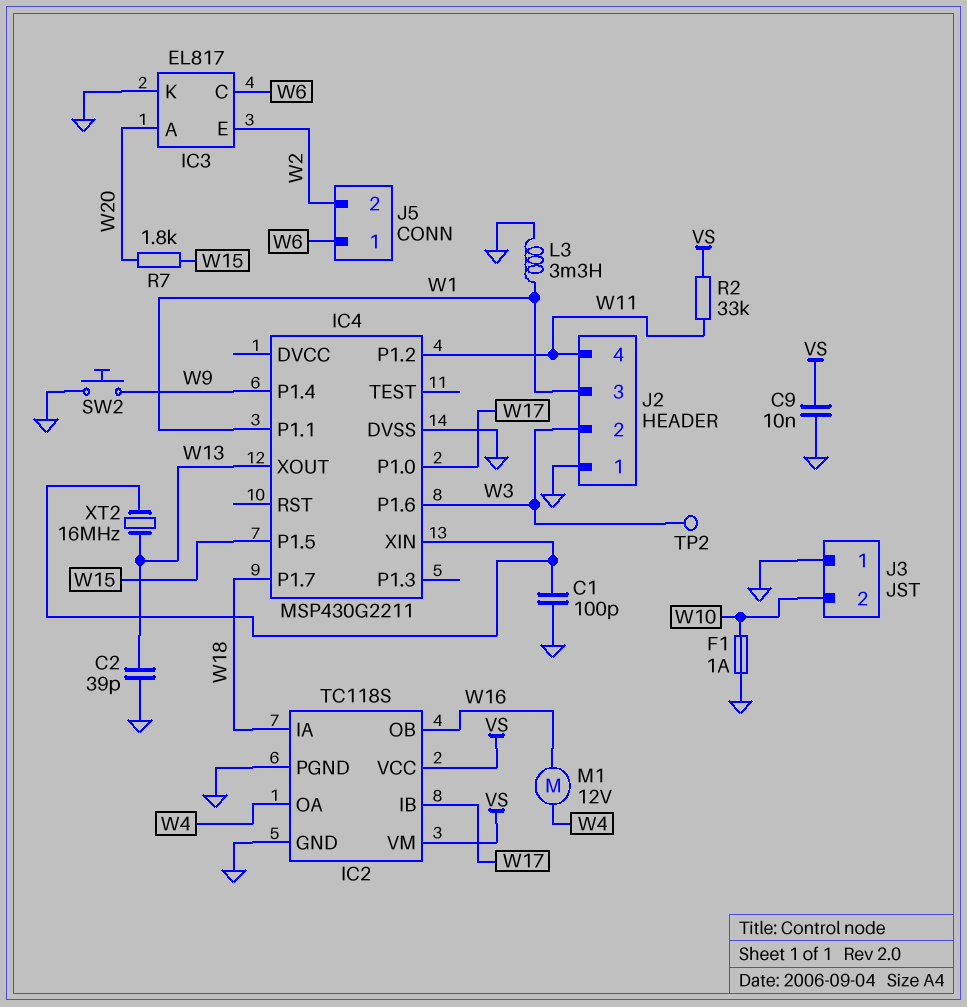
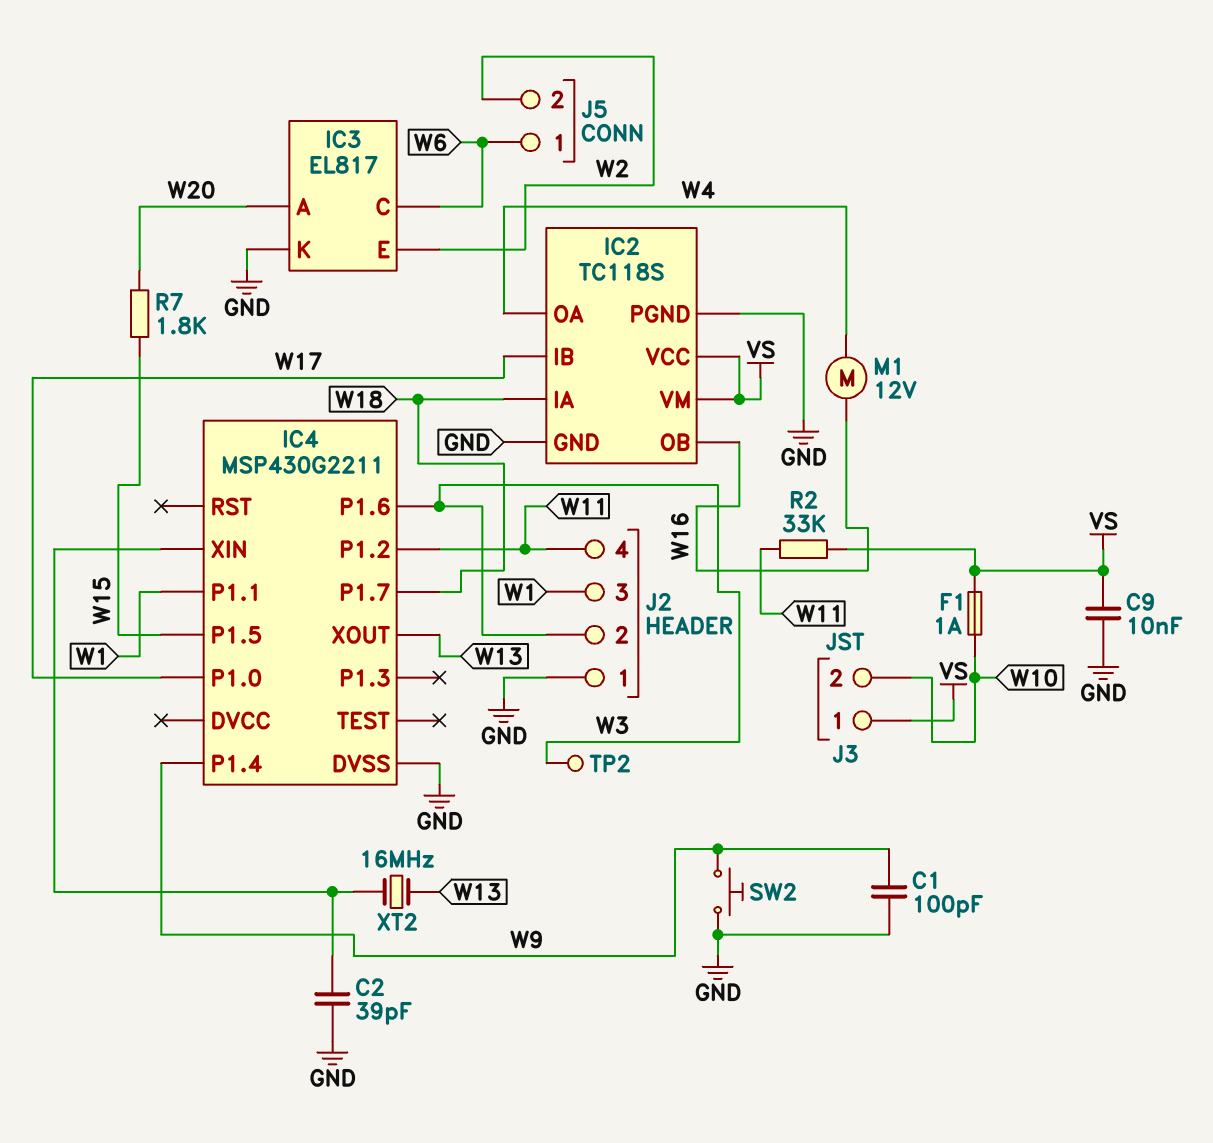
C1: 100pF (GND, IC4/XIN) -> 100pF (GND, W9)
C2: 39pF (GND, W13) -> 39pF (GND, IC4/XIN)
F1: 1A (GND, W10) -> 1A (VS, W10)
J3 pin 1: GND -> VS
L3: 3.3mH (GND, W1) -> none

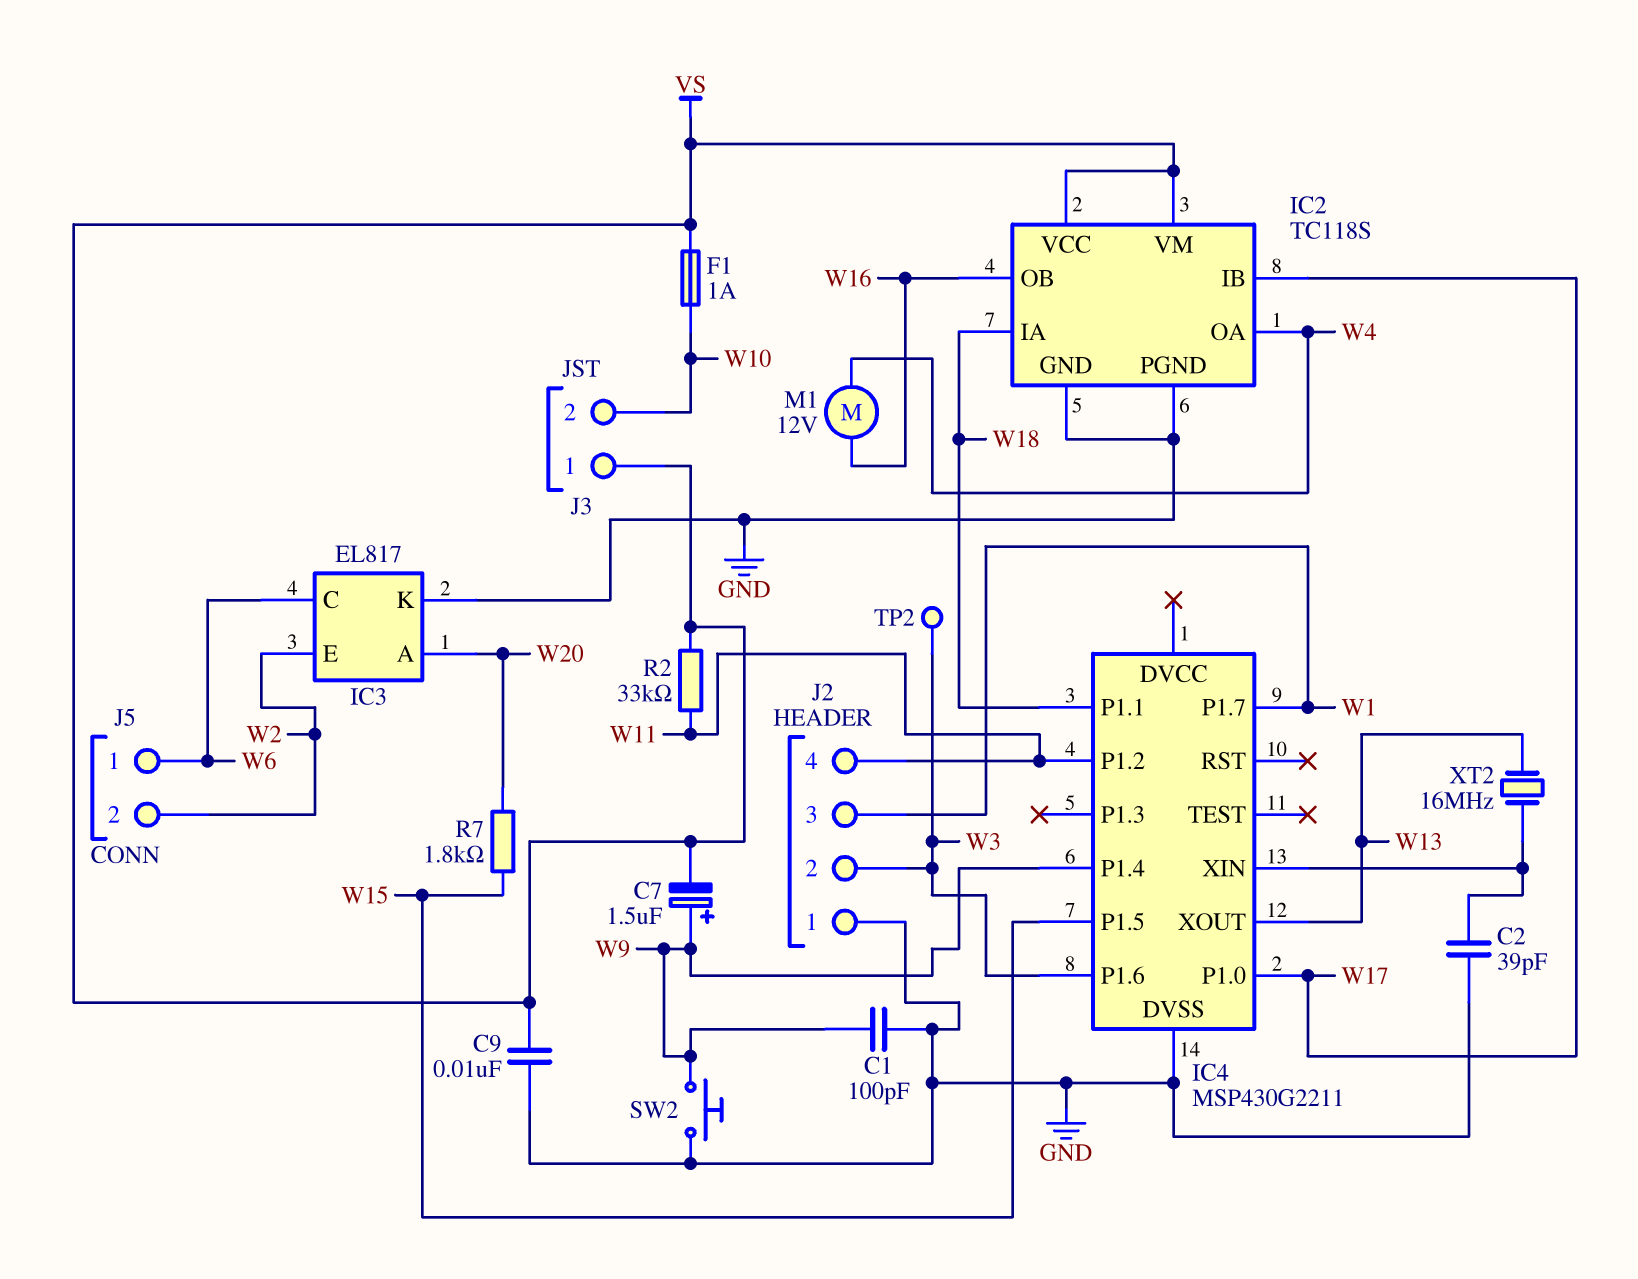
C7: none -> 1.5uF (plus W9, minus VS)
IC4 pin P1.1: W1 -> W18
IC4 pin P1.7: W18 -> W1

